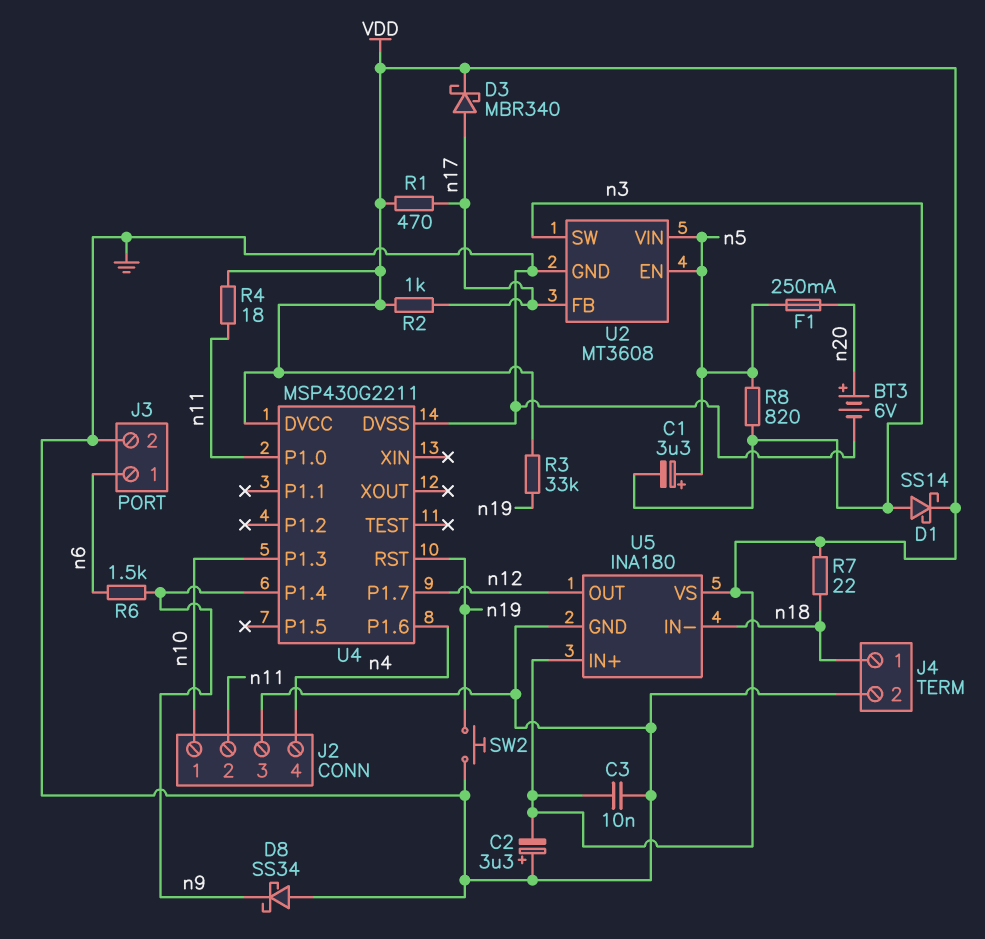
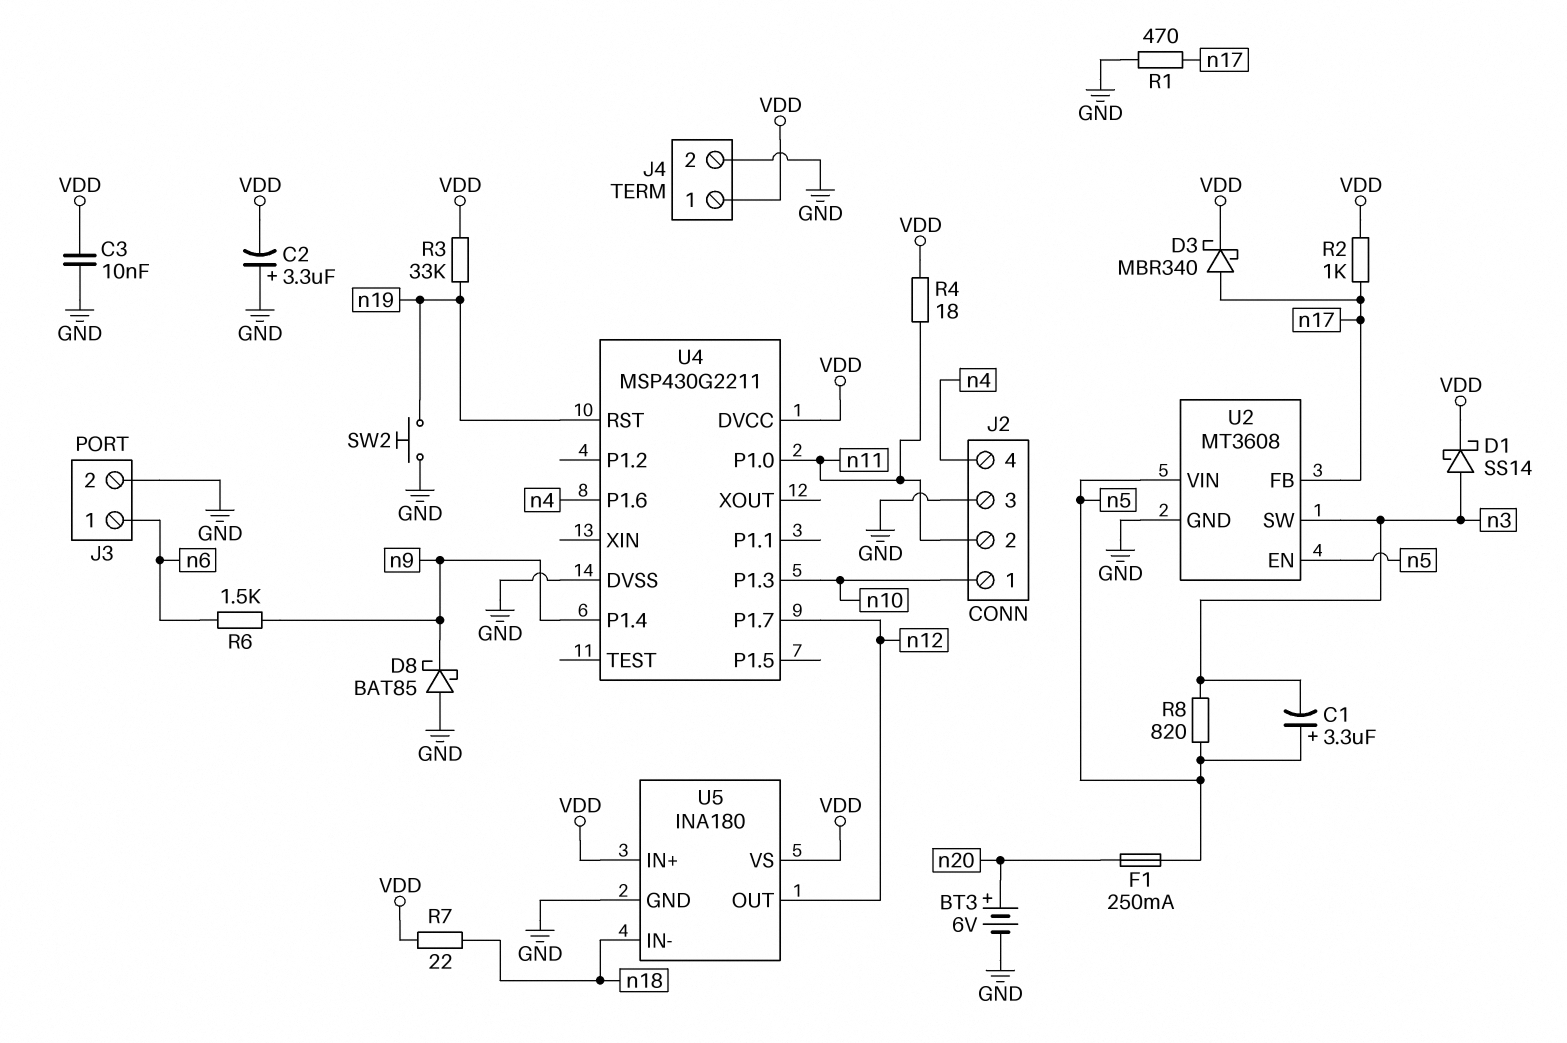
D8: schottky SS34 (A GND, K n9) -> schottky BAT85 (A GND, K n9)
J4 pin 1: n18 -> VDD
R1: 470 (VDD, n17) -> 470 (GND, n17)

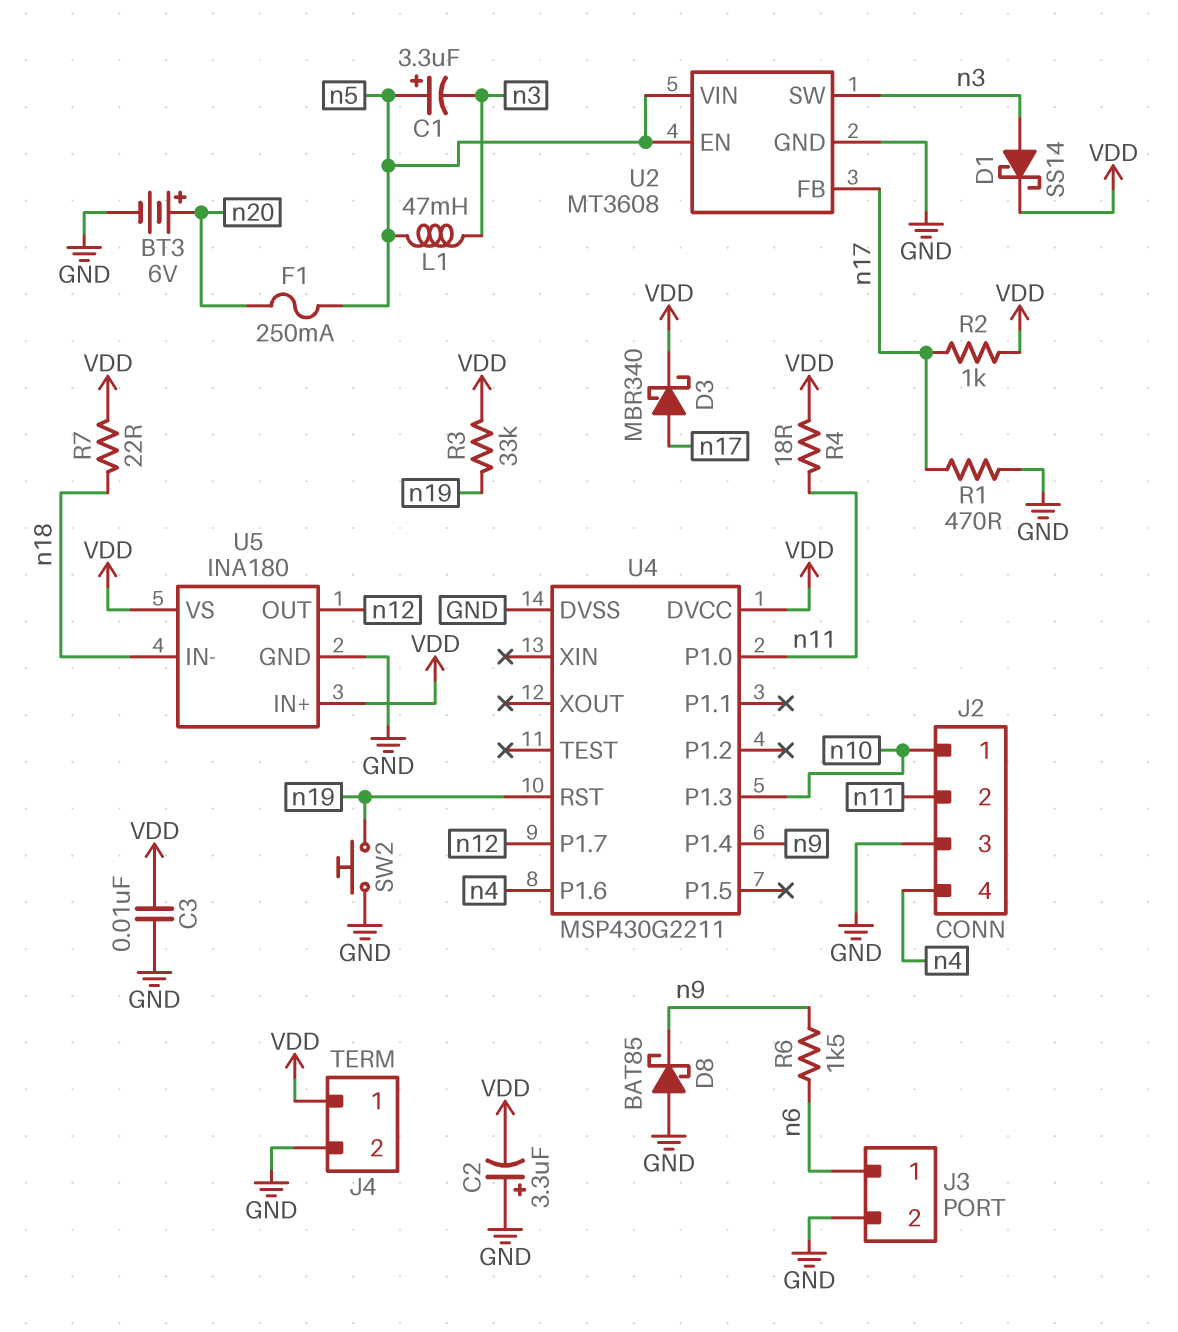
L1: none -> 47mH (n3, n5)
R8: 820 (n3, n5) -> none

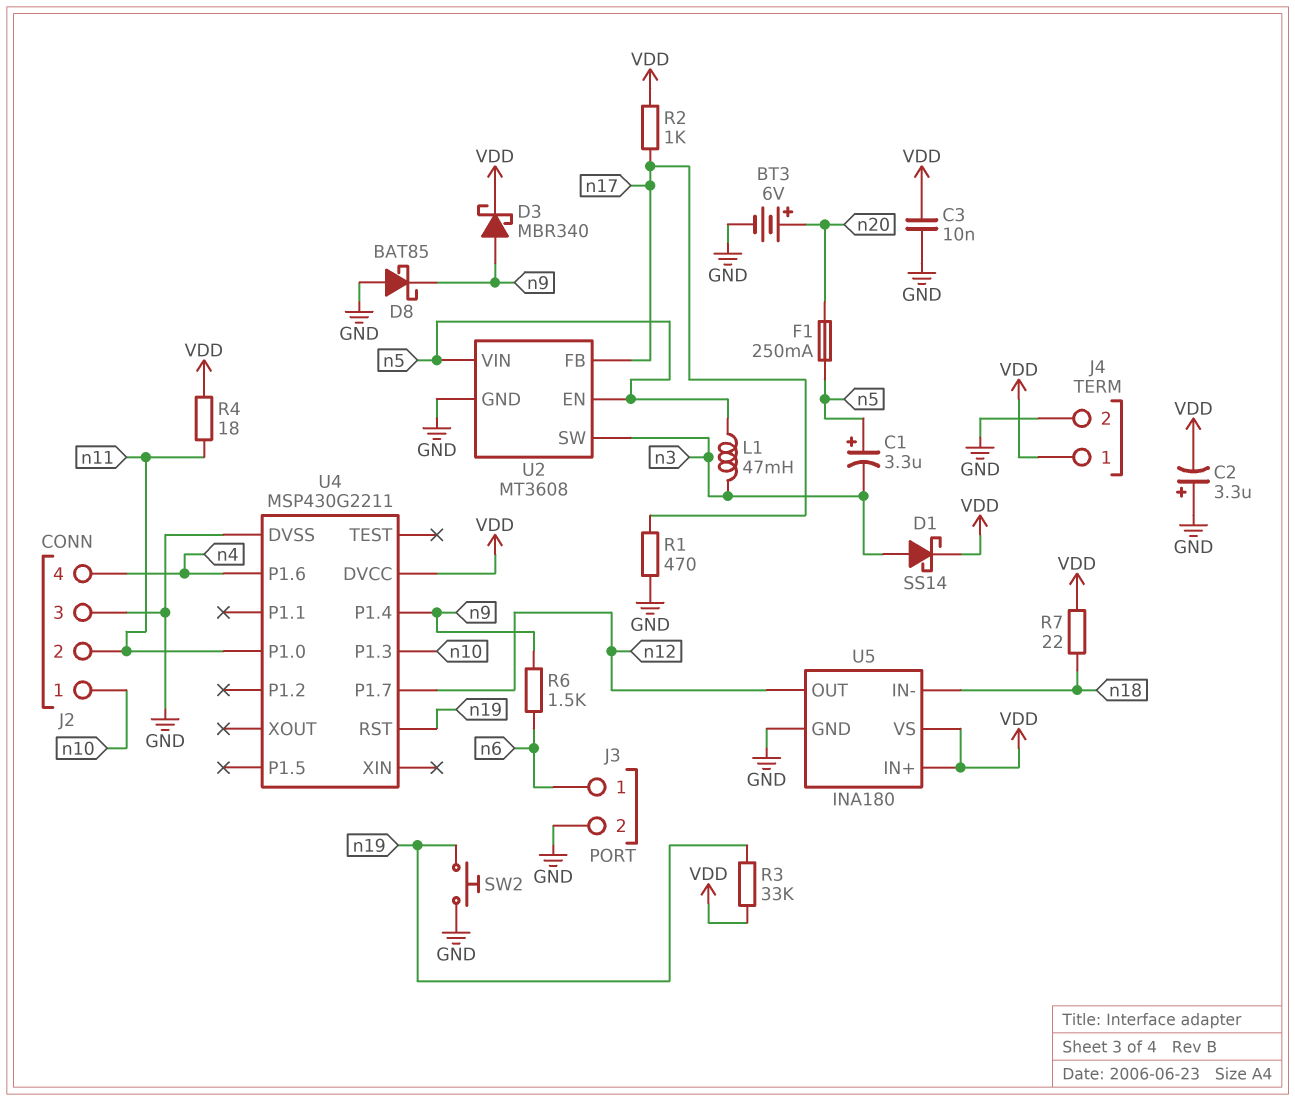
D3: schottky MBR340 (A n17, K VDD) -> schottky MBR340 (A n9, K VDD)

